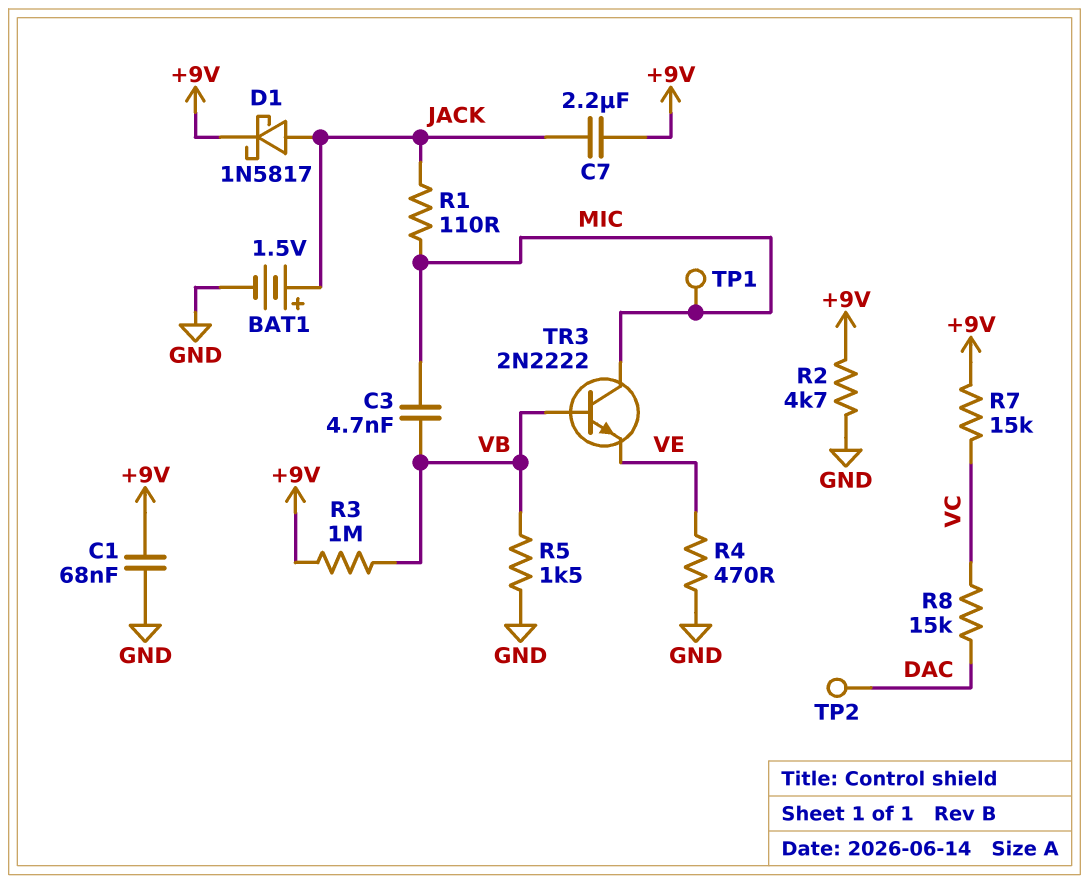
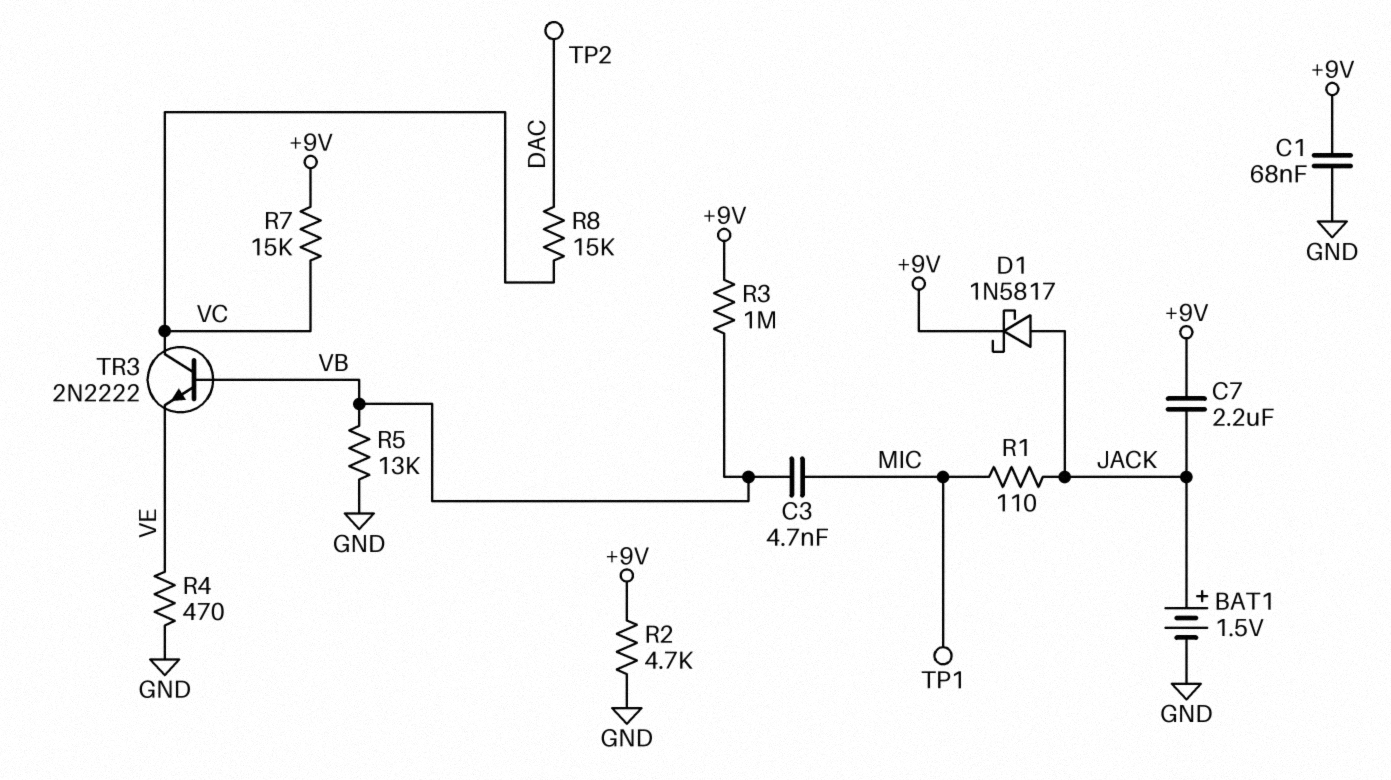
R5: 1.5k (GND, VB) -> 13k (GND, VB)
TR3: NPN 2N2222 (B VB, C MIC, E VE) -> NPN 2N2222 (B VB, C VC, E VE)

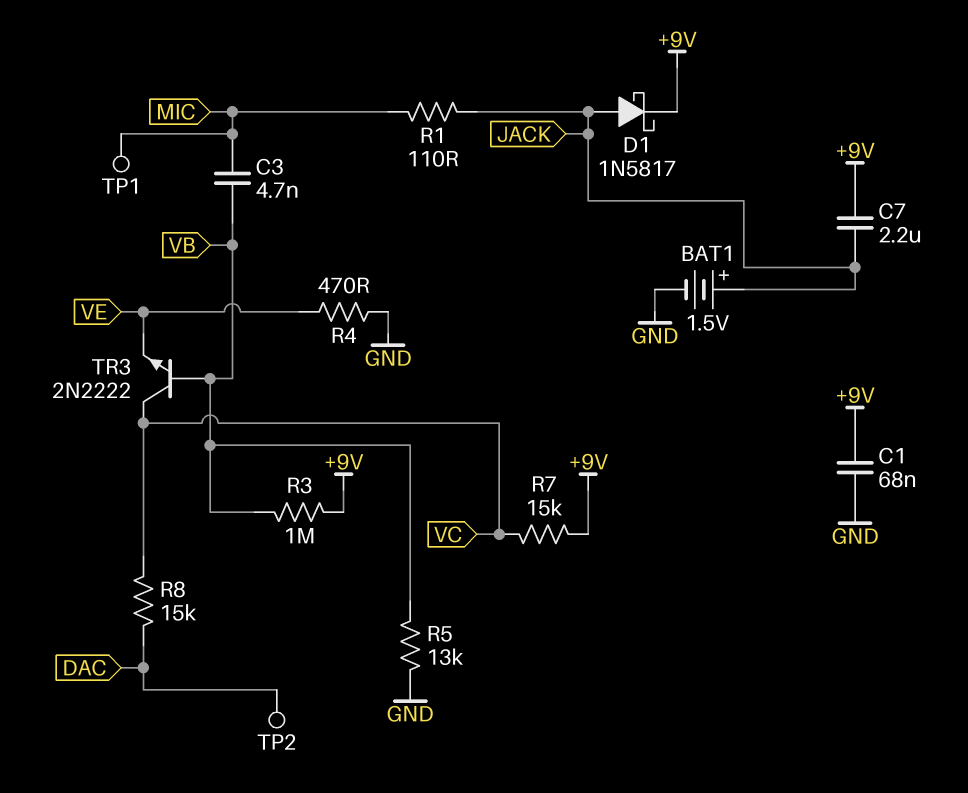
R2: 4.7k (+9V, GND) -> none

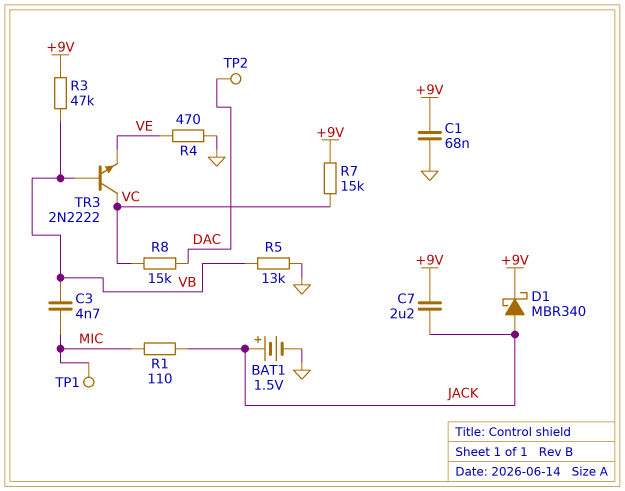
D1: schottky 1N5817 (A JACK, K +9V) -> schottky MBR340 (A JACK, K +9V)
R3: 1M (+9V, VB) -> 47k (+9V, VB)

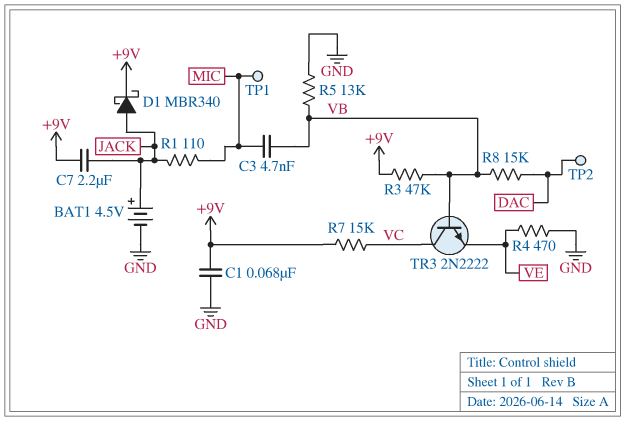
BAT1: 1.5V (plus JACK, minus GND) -> 4.5V (plus JACK, minus GND)
R8: 15k (DAC, VC) -> 15k (DAC, VB)

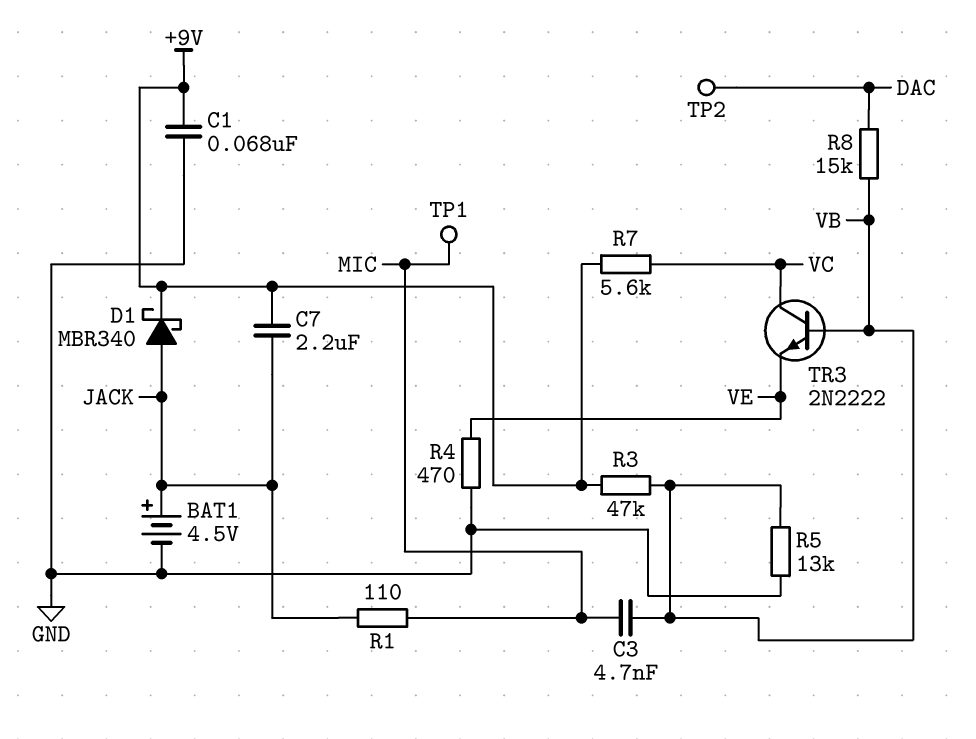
R7: 15k (+9V, VC) -> 5.6k (+9V, VC)

